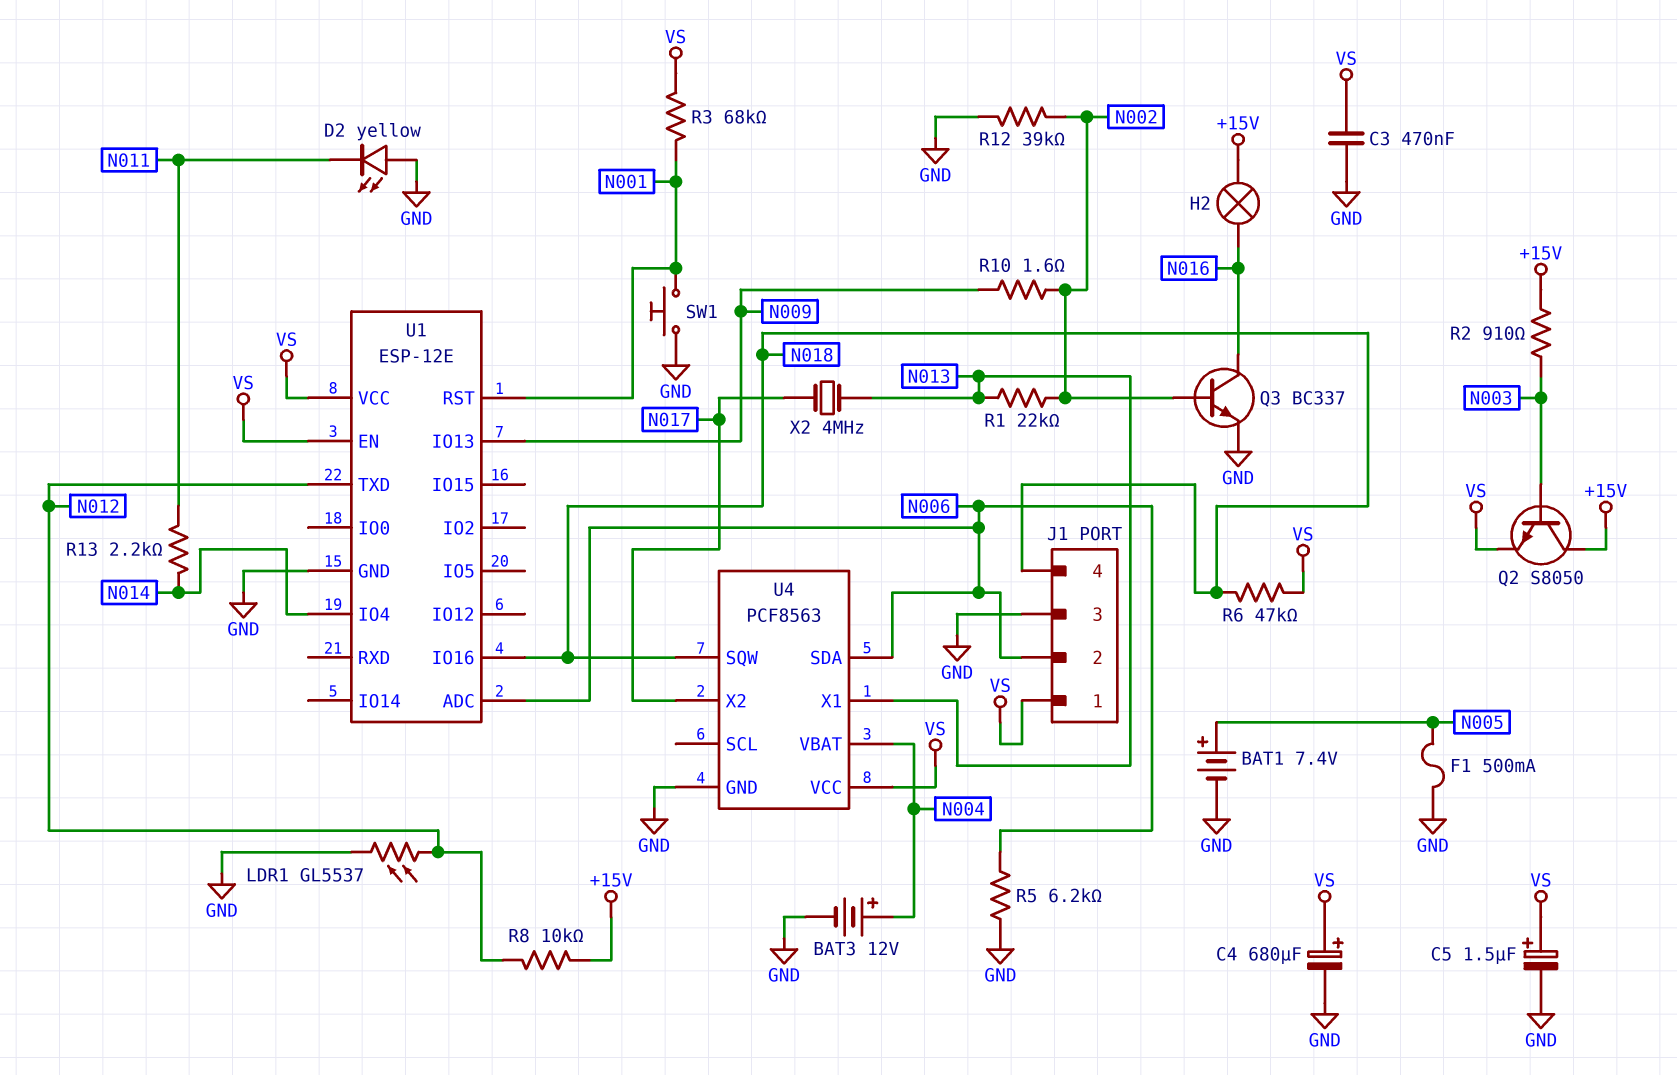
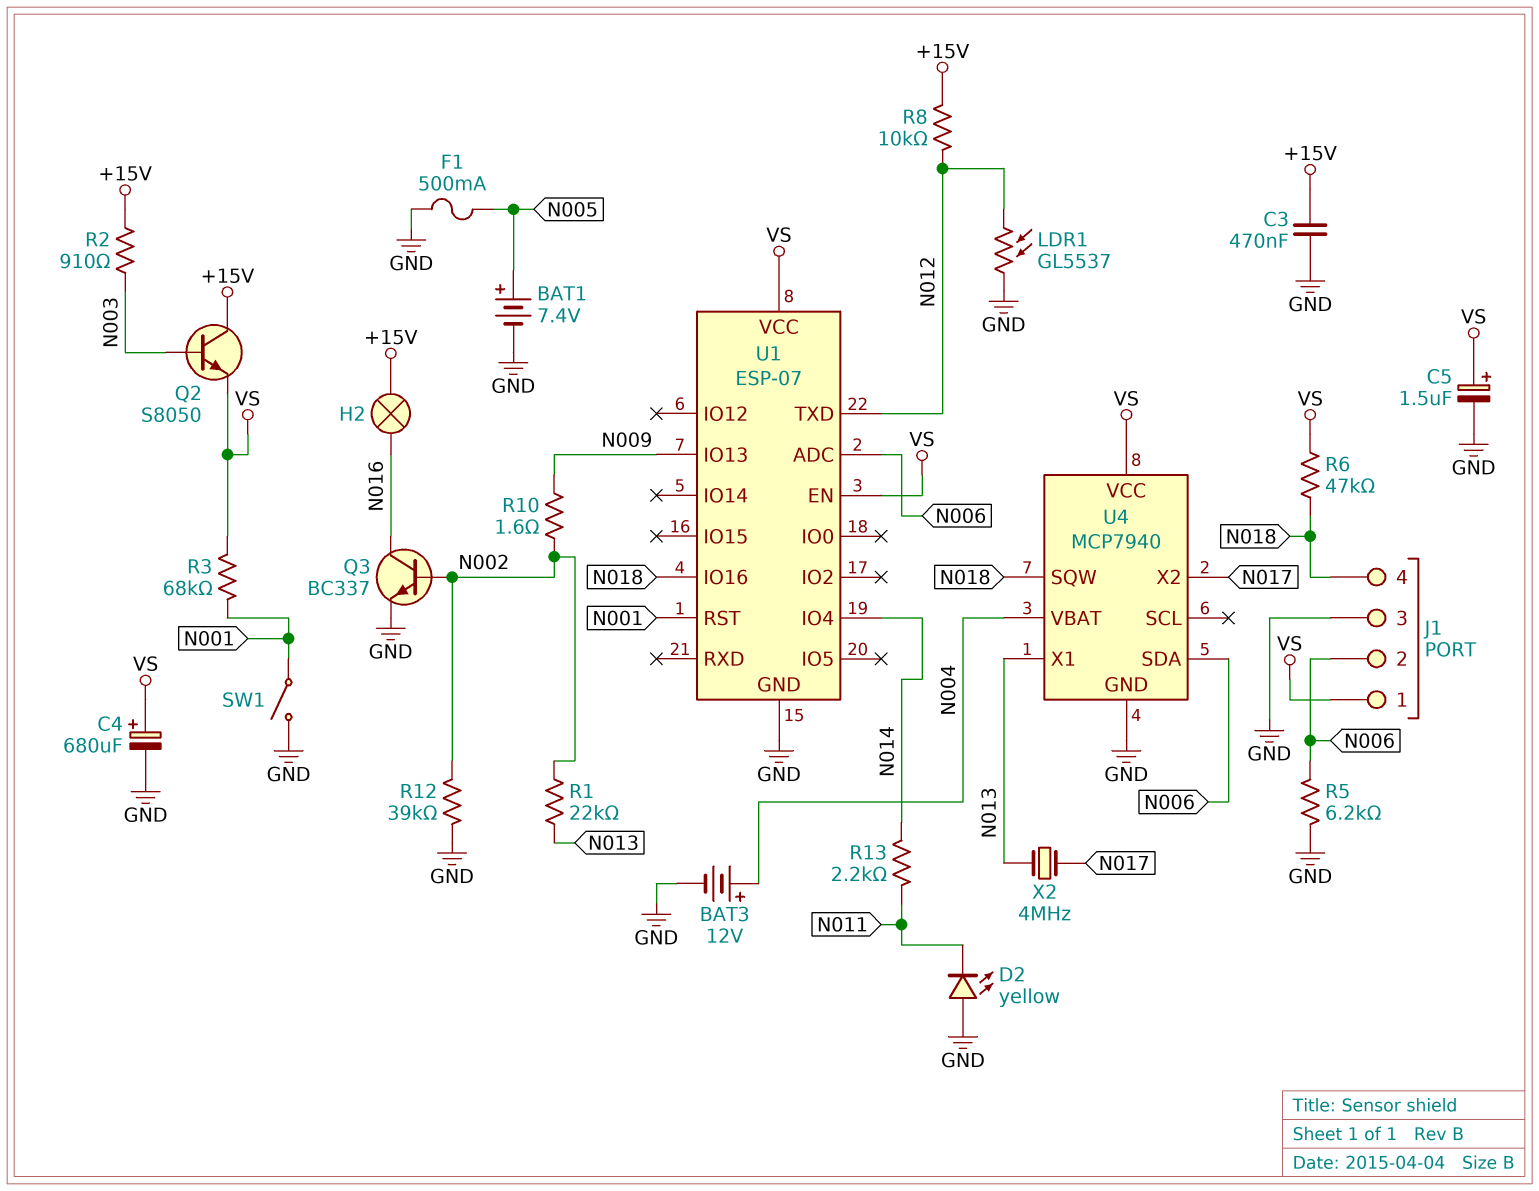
C3: 470nF (GND, VS) -> 470nF (+15V, GND)
SW1: button (GND, N001) -> switch (GND, N001)
U1: ESP-12E -> ESP-07
U4: PCF8563 -> MCP7940

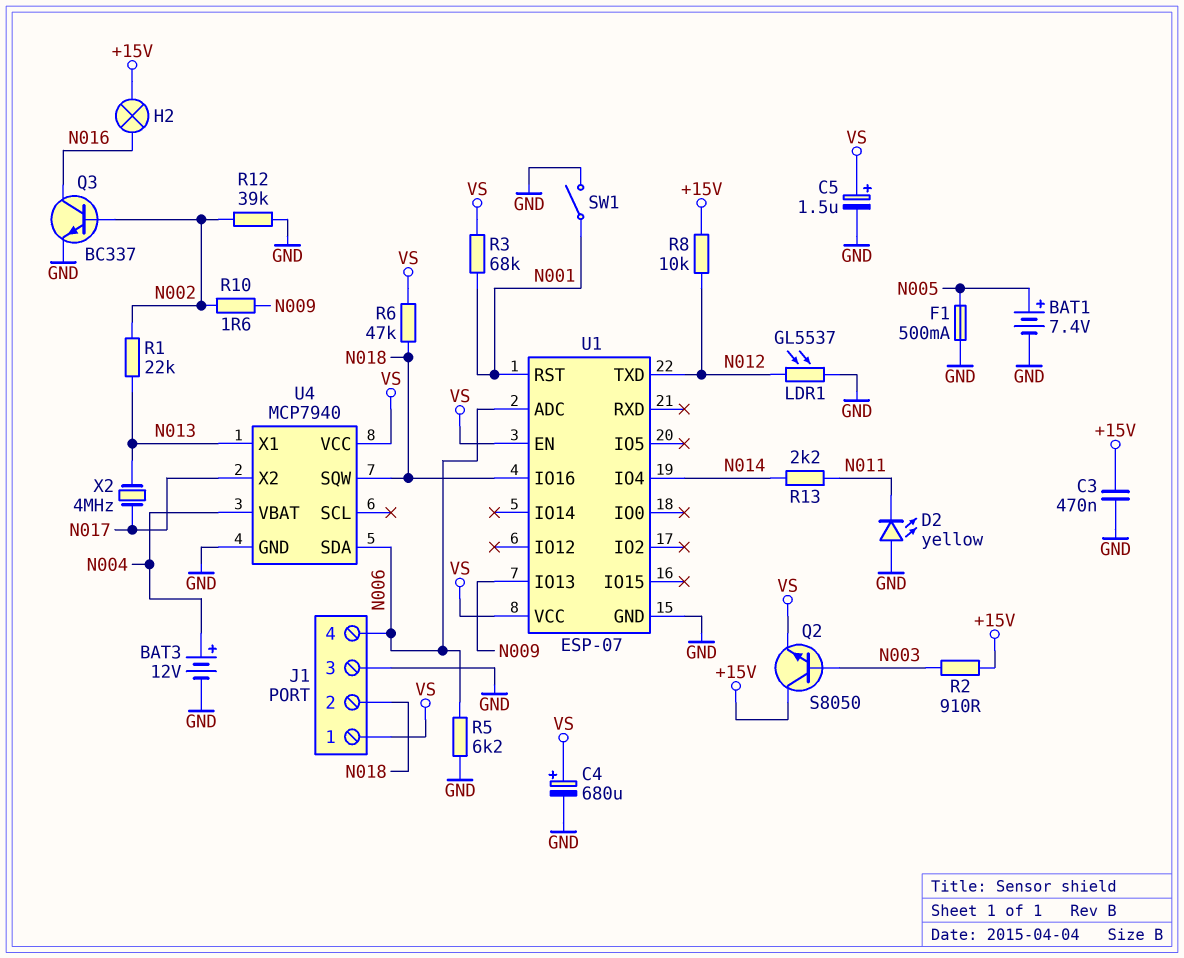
J1 pin 2: N006 -> N018
J1 pin 4: N018 -> N006

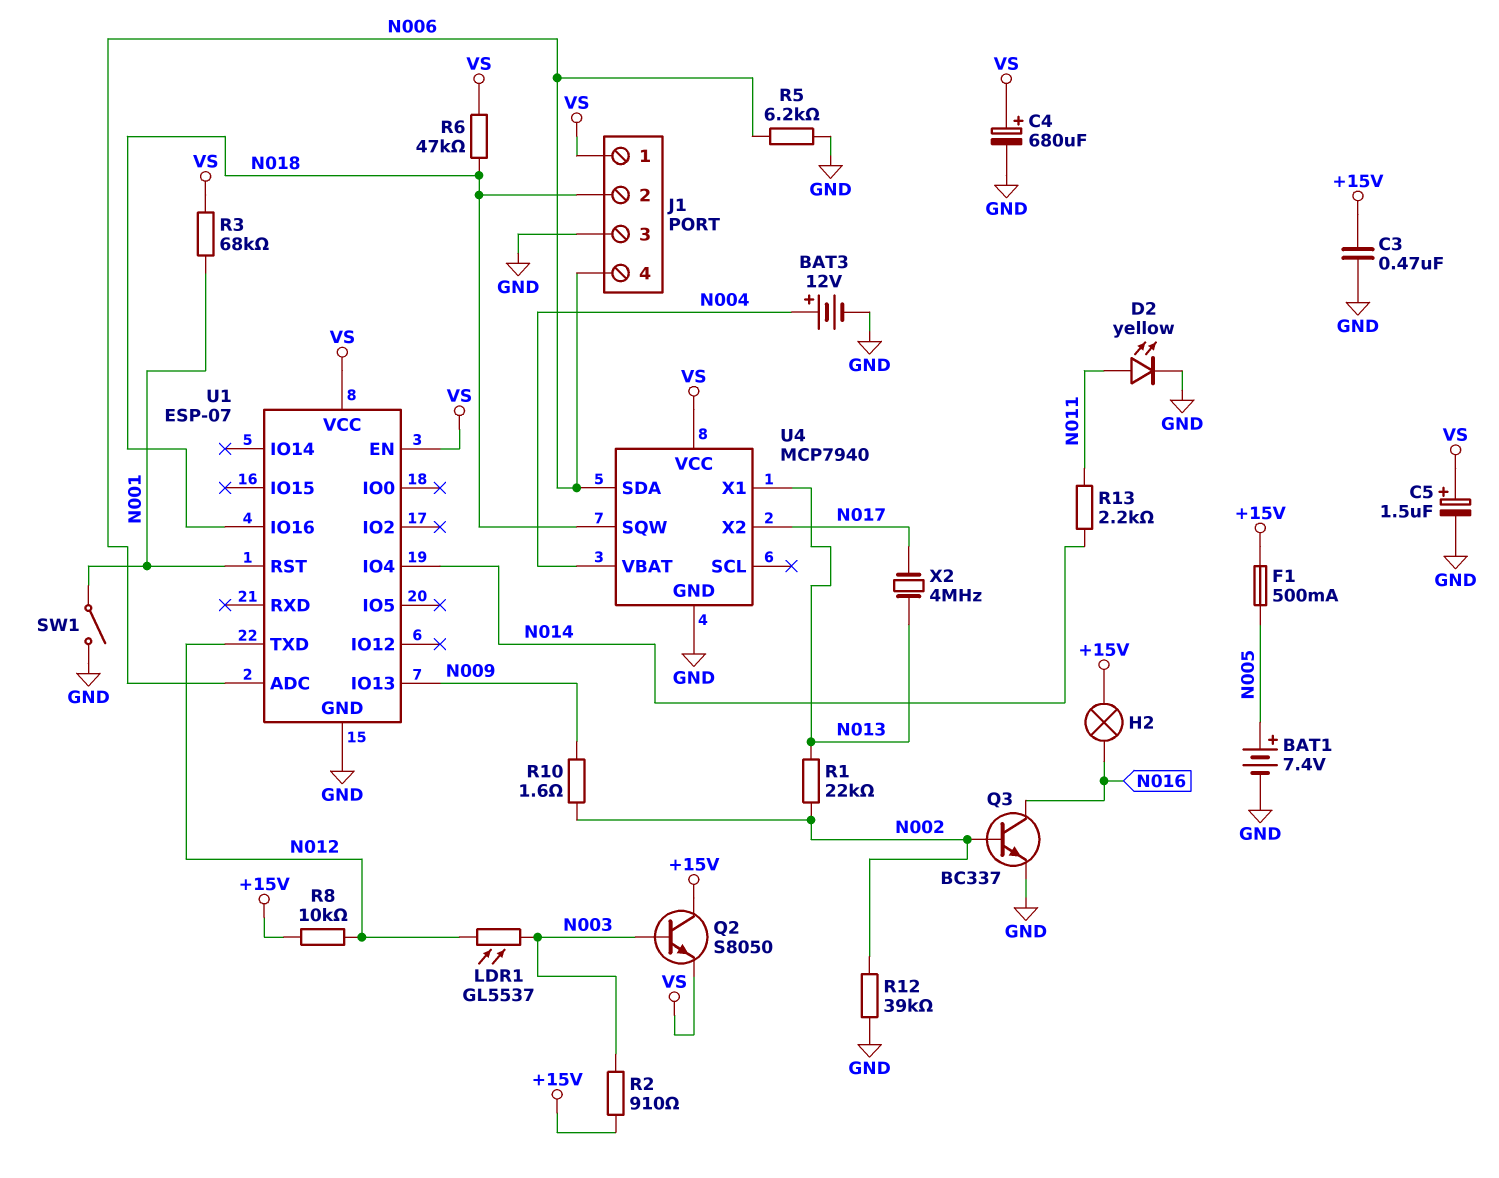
D2: LED yellow (A GND, K N011) -> LED yellow (A N011, K GND)
F1: 500mA (GND, N005) -> 500mA (+15V, N005)
LDR1: GL5537 (GND, N012) -> GL5537 (N003, N012)

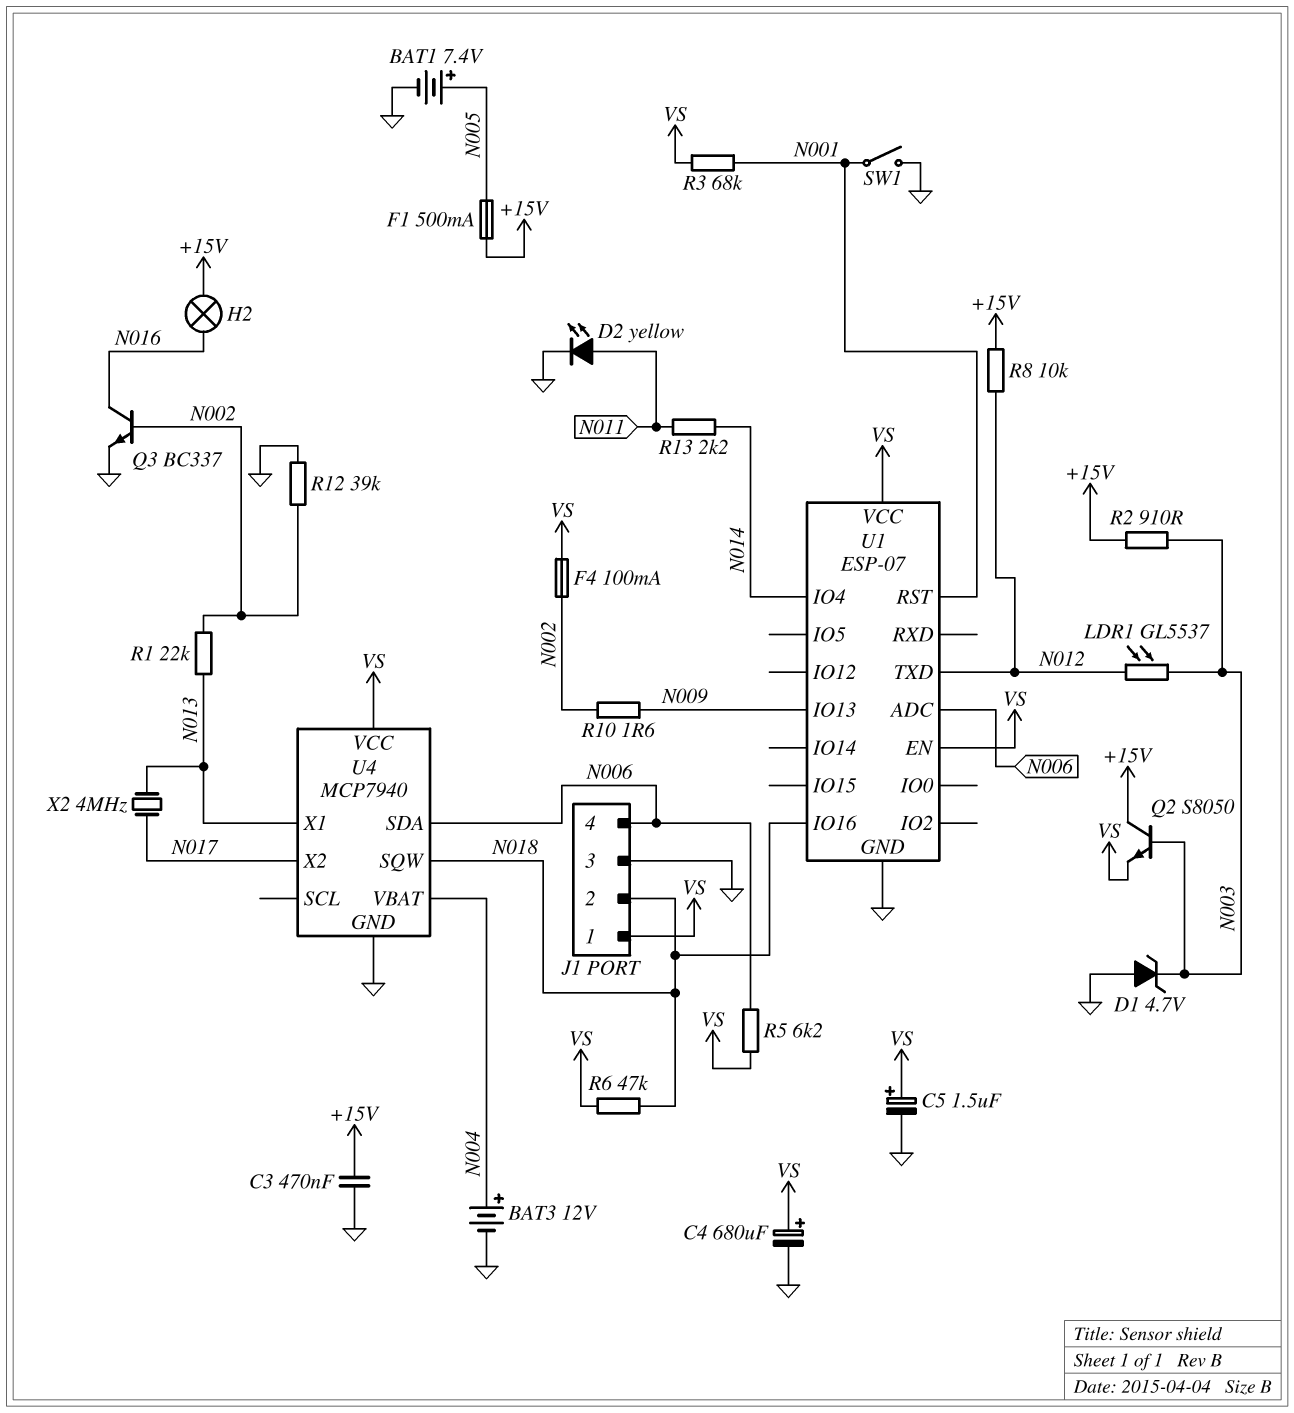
D1: none -> zener 4.7V (A GND, K N003)
F4: none -> 100mA (N002, VS)
R5: 6.2k (GND, N006) -> 6.2k (N006, VS)

